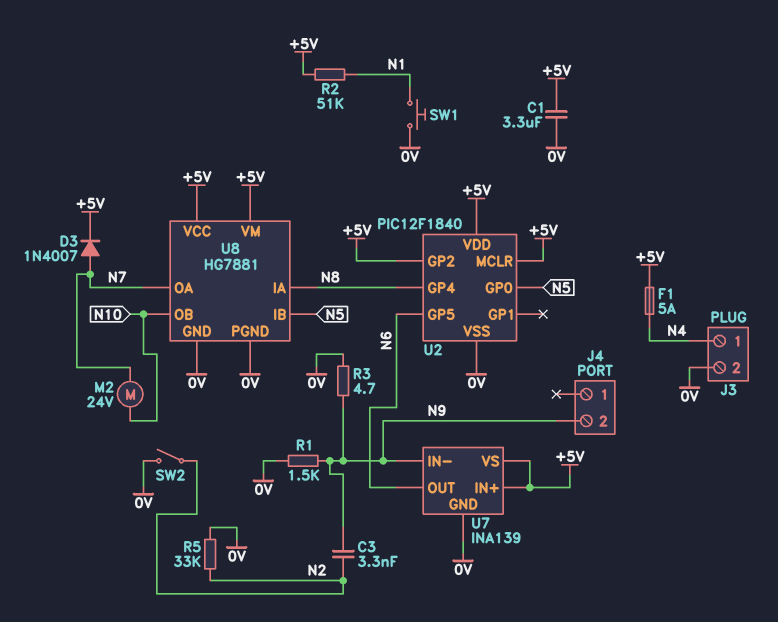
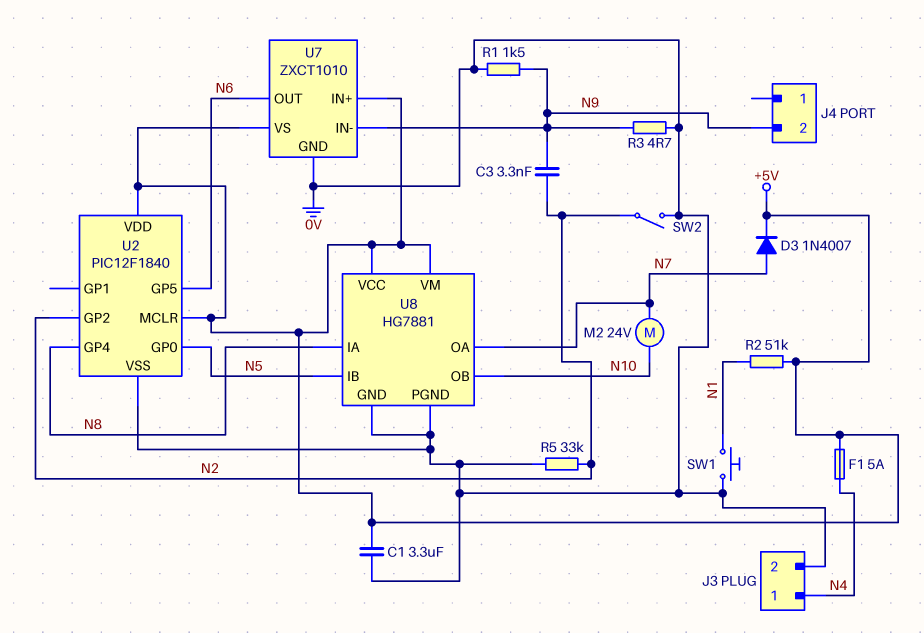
U2 pin GP2: +5V -> N2
U7: INA139 -> ZXCT1010

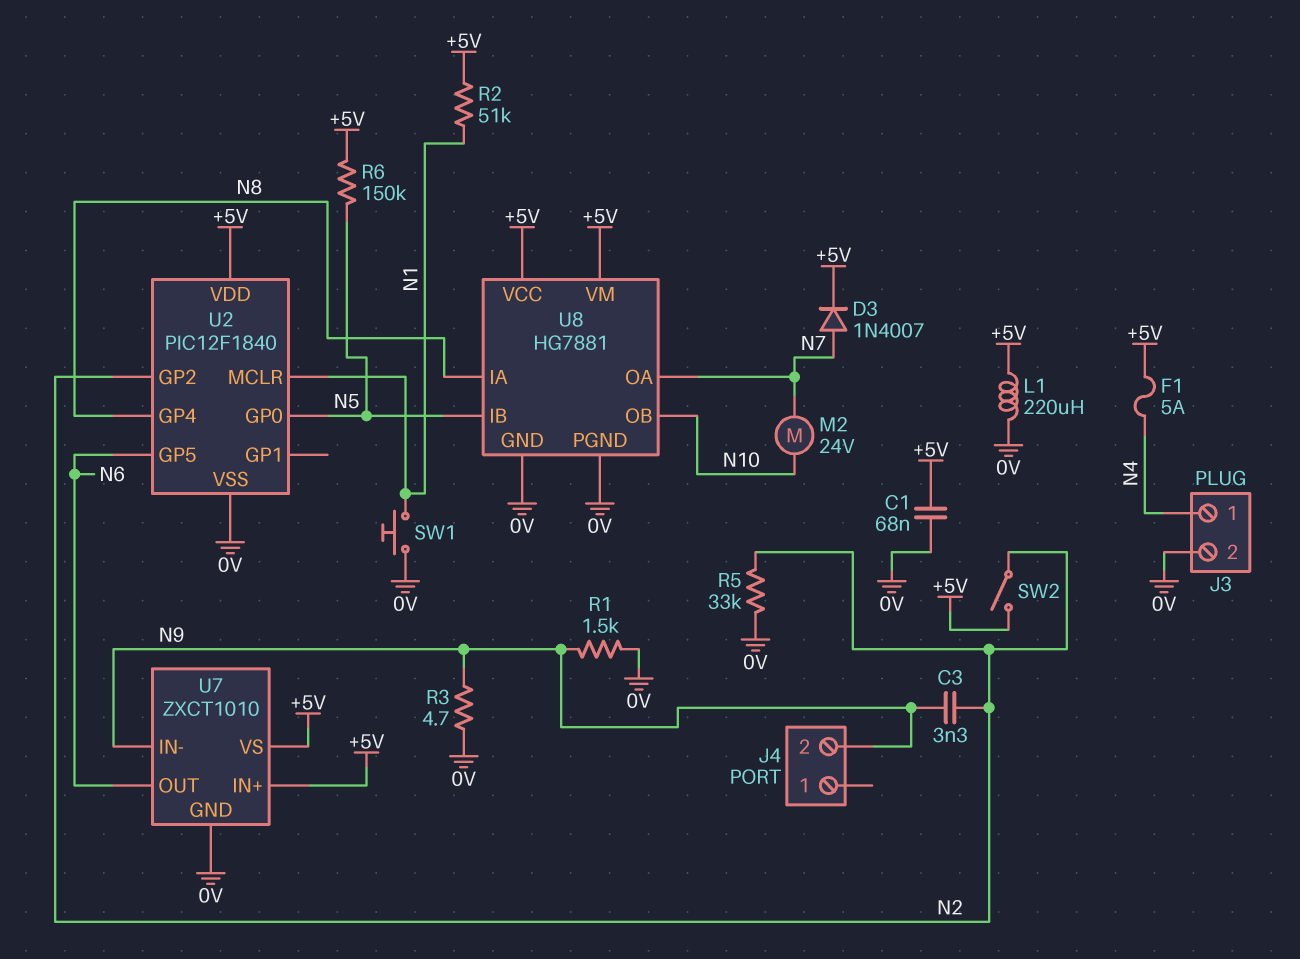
C1: 3.3uF (+5V, 0V) -> 68nF (+5V, 0V)
L1: none -> 220uH (+5V, 0V)
R6: none -> 150k (+5V, N5)
SW2: switch (0V, N2) -> switch (+5V, N2)
U2 pin MCLR: +5V -> N1

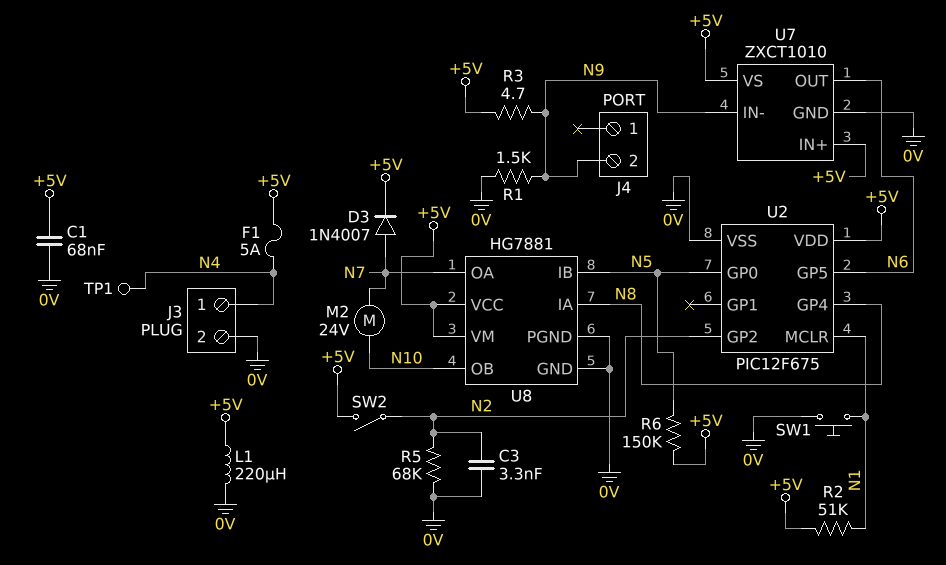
C3: 3.3nF (N2, N9) -> 3.3nF (0V, N2)
R3: 4.7 (0V, N9) -> 4.7 (+5V, N9)
R5: 33k (0V, N2) -> 68k (0V, N2)
TP1: none -> test point (N4)
U2: PIC12F1840 -> PIC12F675

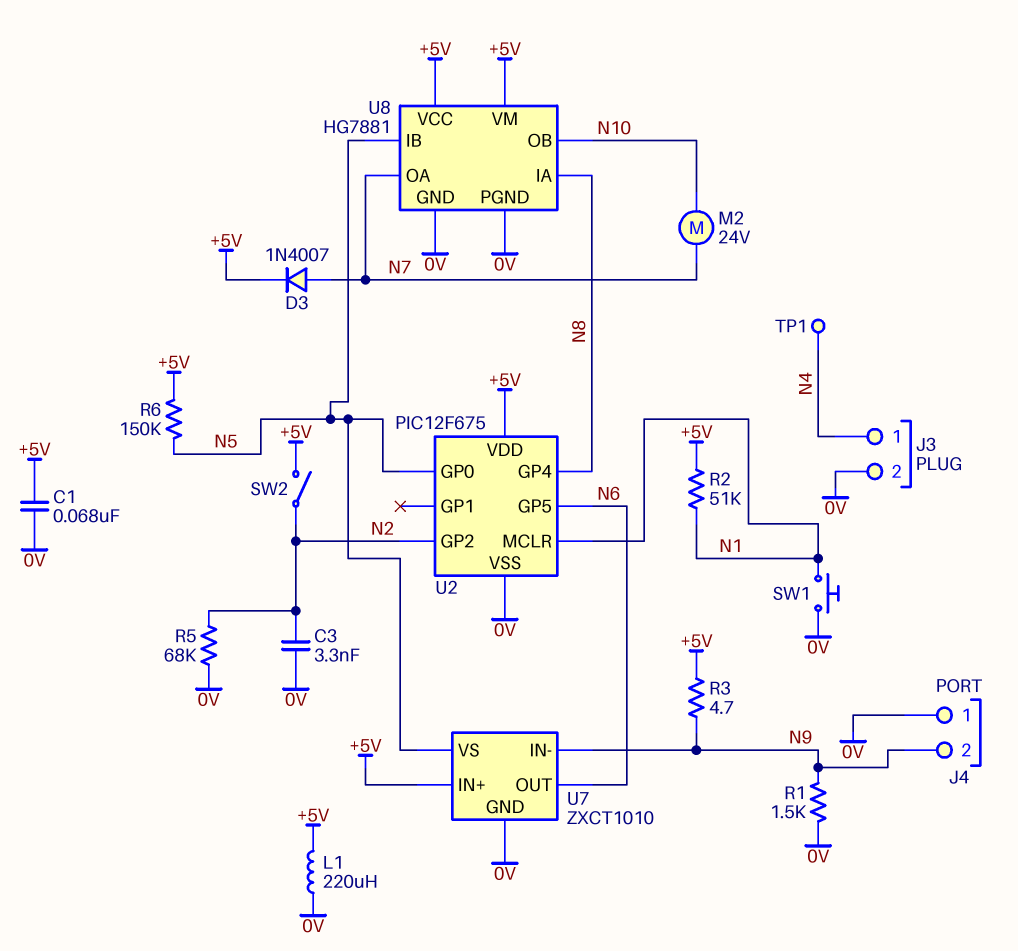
F1: 5A (+5V, N4) -> none
J4 pin 1: none -> 0V
U7 pin VS: +5V -> N5

